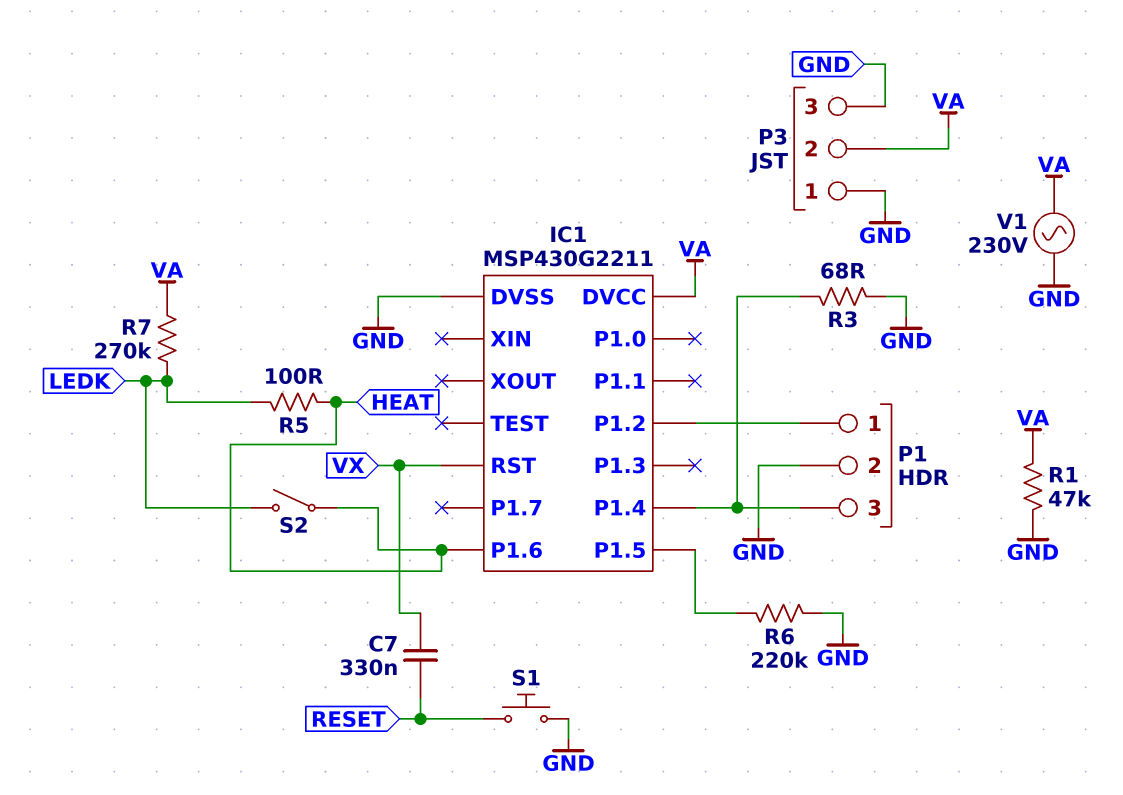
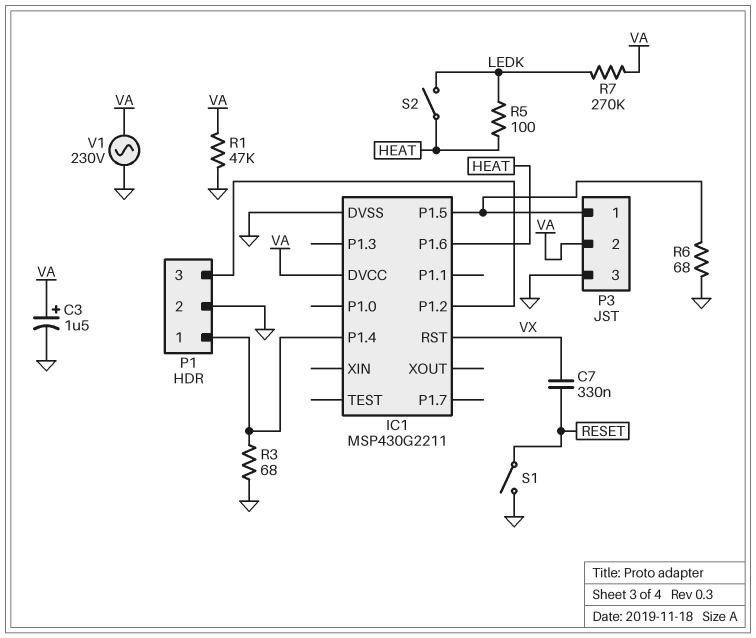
C3: none -> 1.5uF (plus VA, minus GND)
P1 pin 1: IC1/P1.2 -> IC1/P1.4
P1 pin 3: IC1/P1.4 -> IC1/P1.2
P3 pin 1: GND -> IC1/P1.5
R6: 220k (GND, IC1/P1.5) -> 68 (GND, IC1/P1.5)
S1: button (GND, RESET) -> switch (GND, RESET)

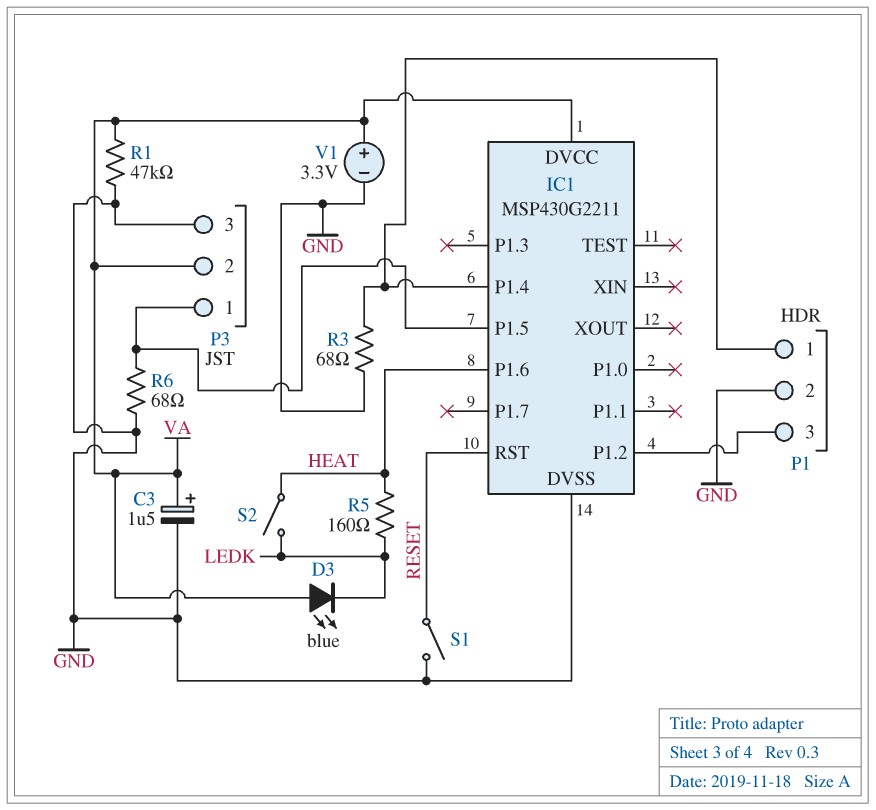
C7: 330nF (RESET, VX) -> none
D3: none -> LED blue (A VA, K LEDK)
IC1 pin RST: VX -> RESET
R5: 100 (HEAT, LEDK) -> 160 (HEAT, LEDK)
R7: 270k (LEDK, VA) -> none
V1: AC 230V (GND, VA) -> 3.3V (plus VA, minus GND)

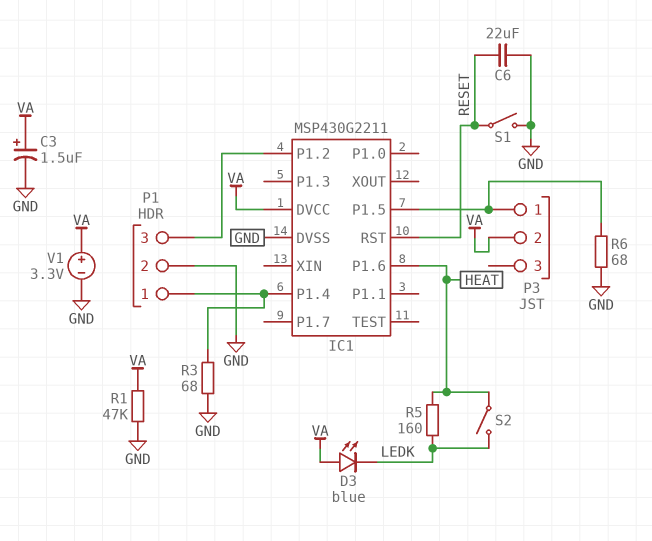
C6: none -> 22uF (GND, RESET)
P3 pin 3: GND -> none

